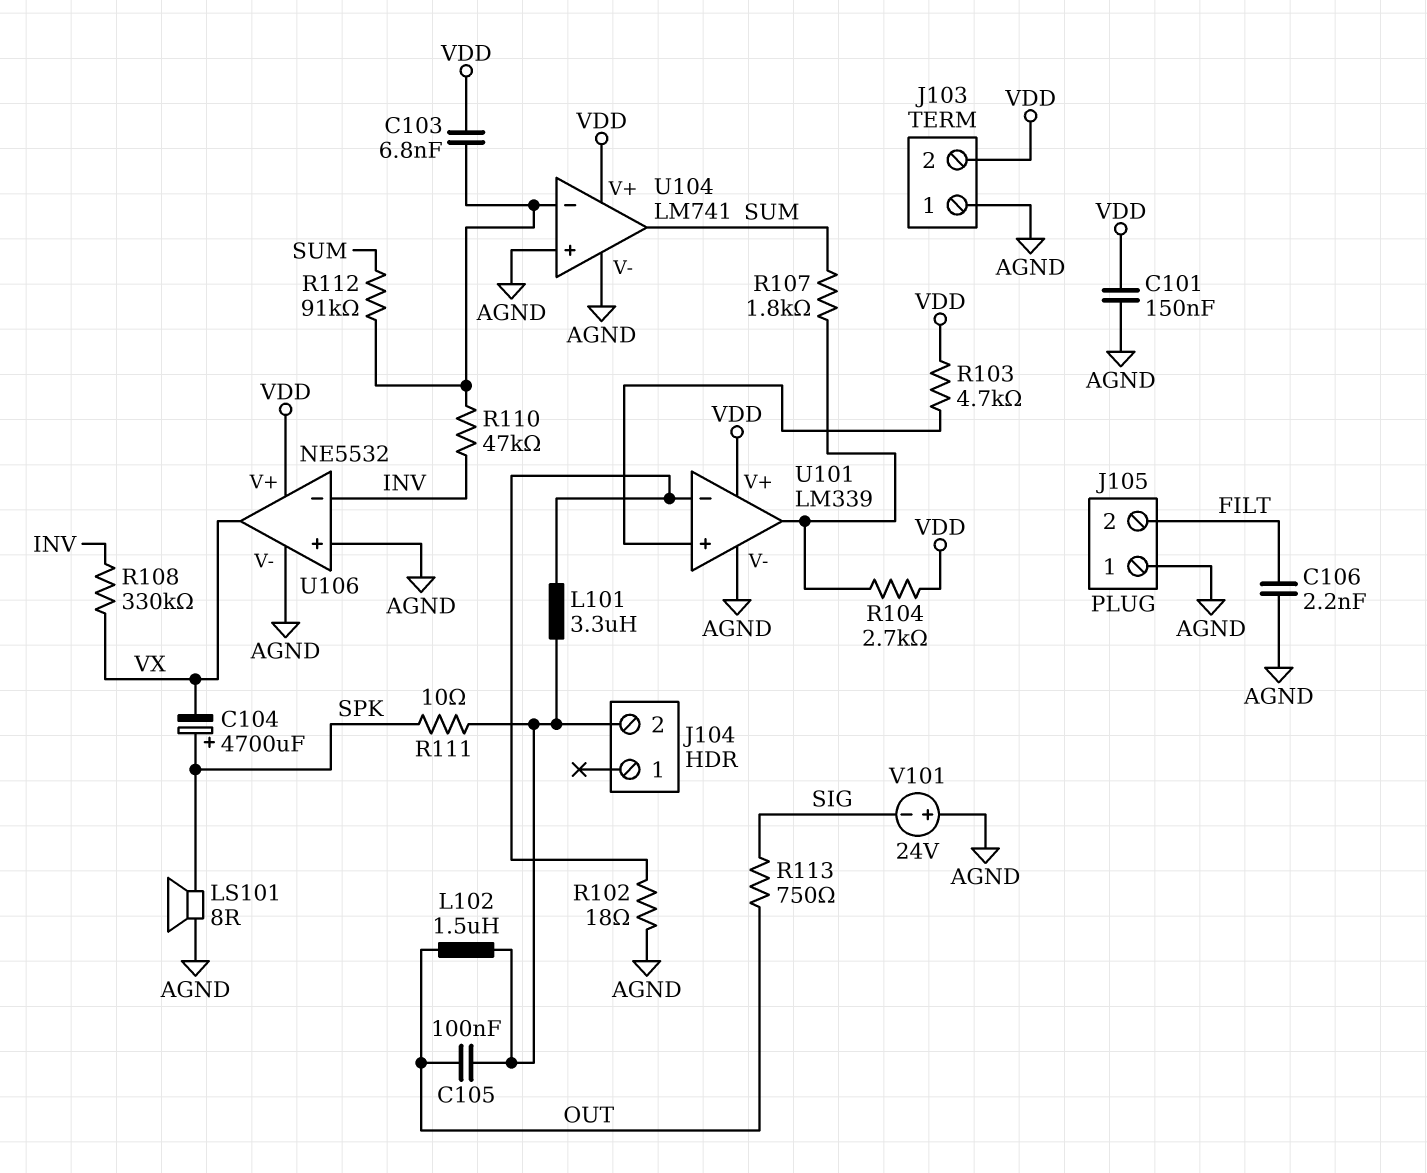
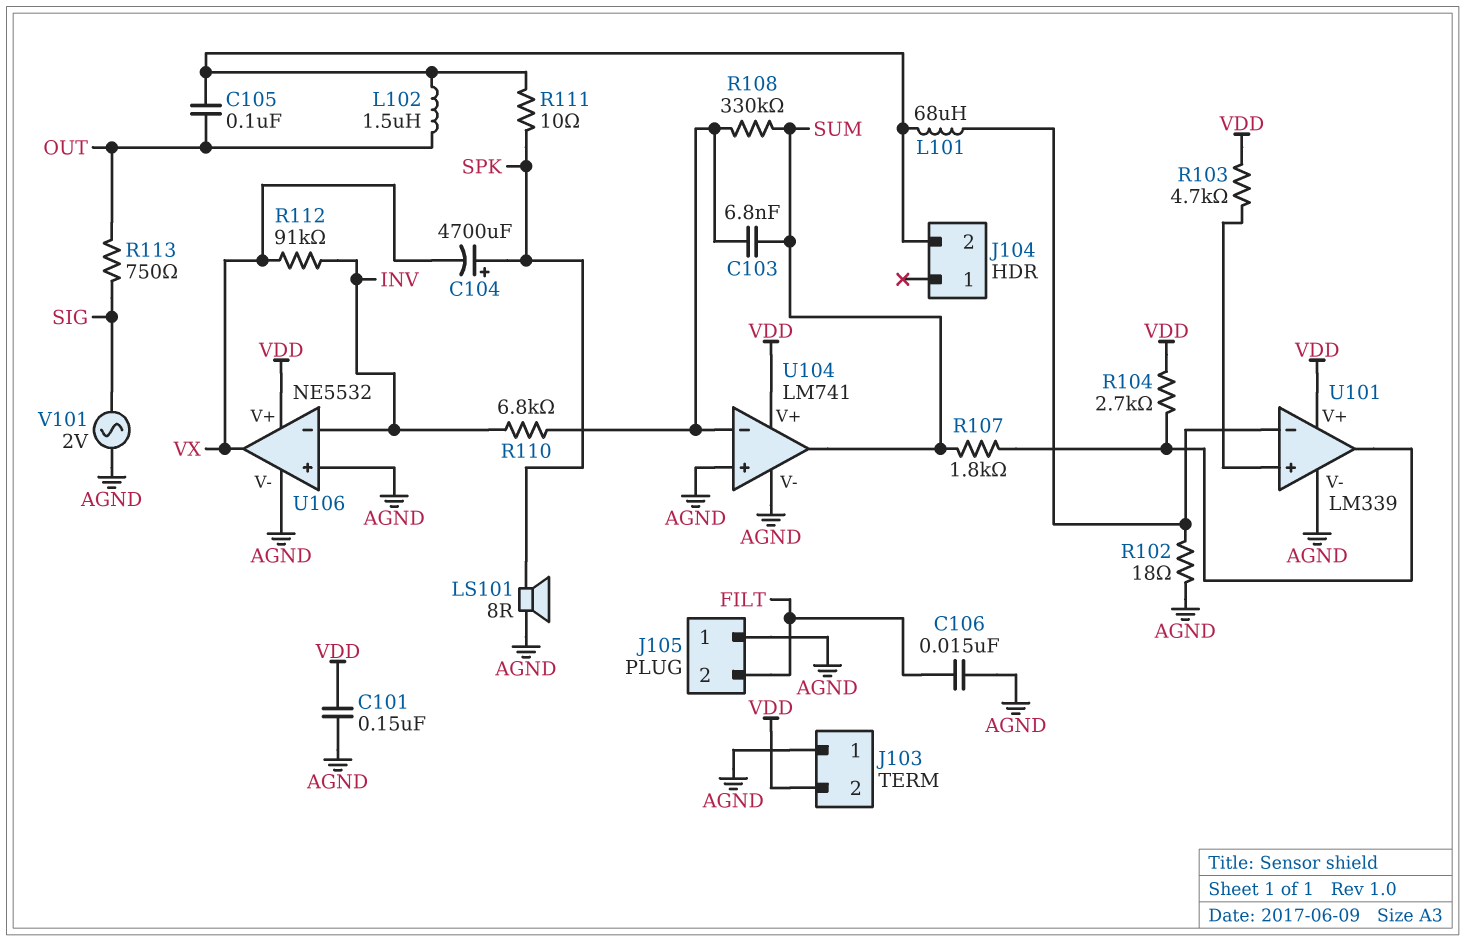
C103: 6.8nF (U104/in-, VDD) -> 6.8nF (SUM, U104/in-)
C106: 2.2nF (AGND, FILT) -> 15nF (AGND, FILT)
L101: 3.3uH (J104/2, U101/in-) -> 68uH (J104/2, U101/in-)
R108: 330k (INV, VX) -> 330k (SUM, U104/in-)
R110: 47k (INV, U104/in-) -> 6.8k (INV, U104/in-)
R112: 91k (SUM, U104/in-) -> 91k (INV, VX)
V101: 24V (plus AGND, minus SIG) -> AC 2V (AGND, SIG)

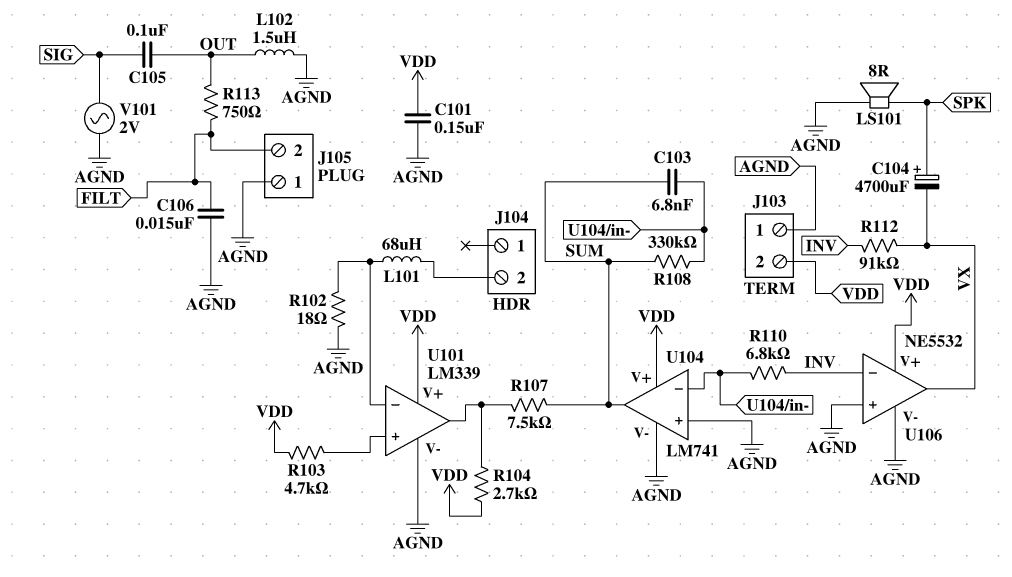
C105: 100nF (J104/2, OUT) -> 100nF (OUT, SIG)
L102: 1.5uH (J104/2, OUT) -> 1.5uH (AGND, OUT)
R107: 1.8k (SUM, U101/out) -> 7.5k (SUM, U101/out)
R111: 10 (J104/2, SPK) -> none
R113: 750 (OUT, SIG) -> 750 (FILT, OUT)

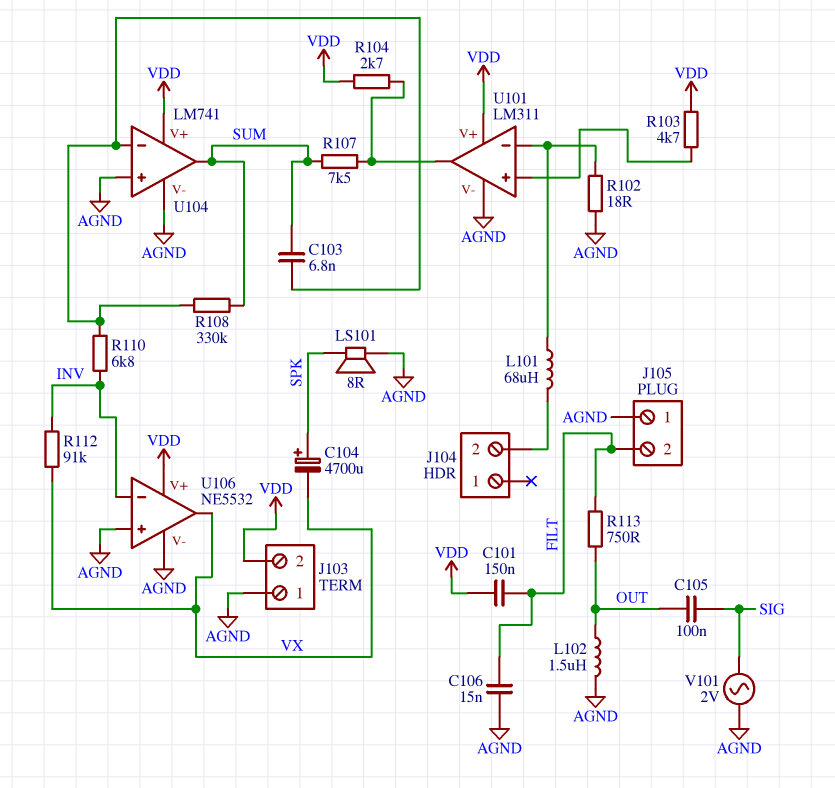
C101: 150nF (AGND, VDD) -> 150nF (FILT, VDD)
U101: LM339 -> LM311

